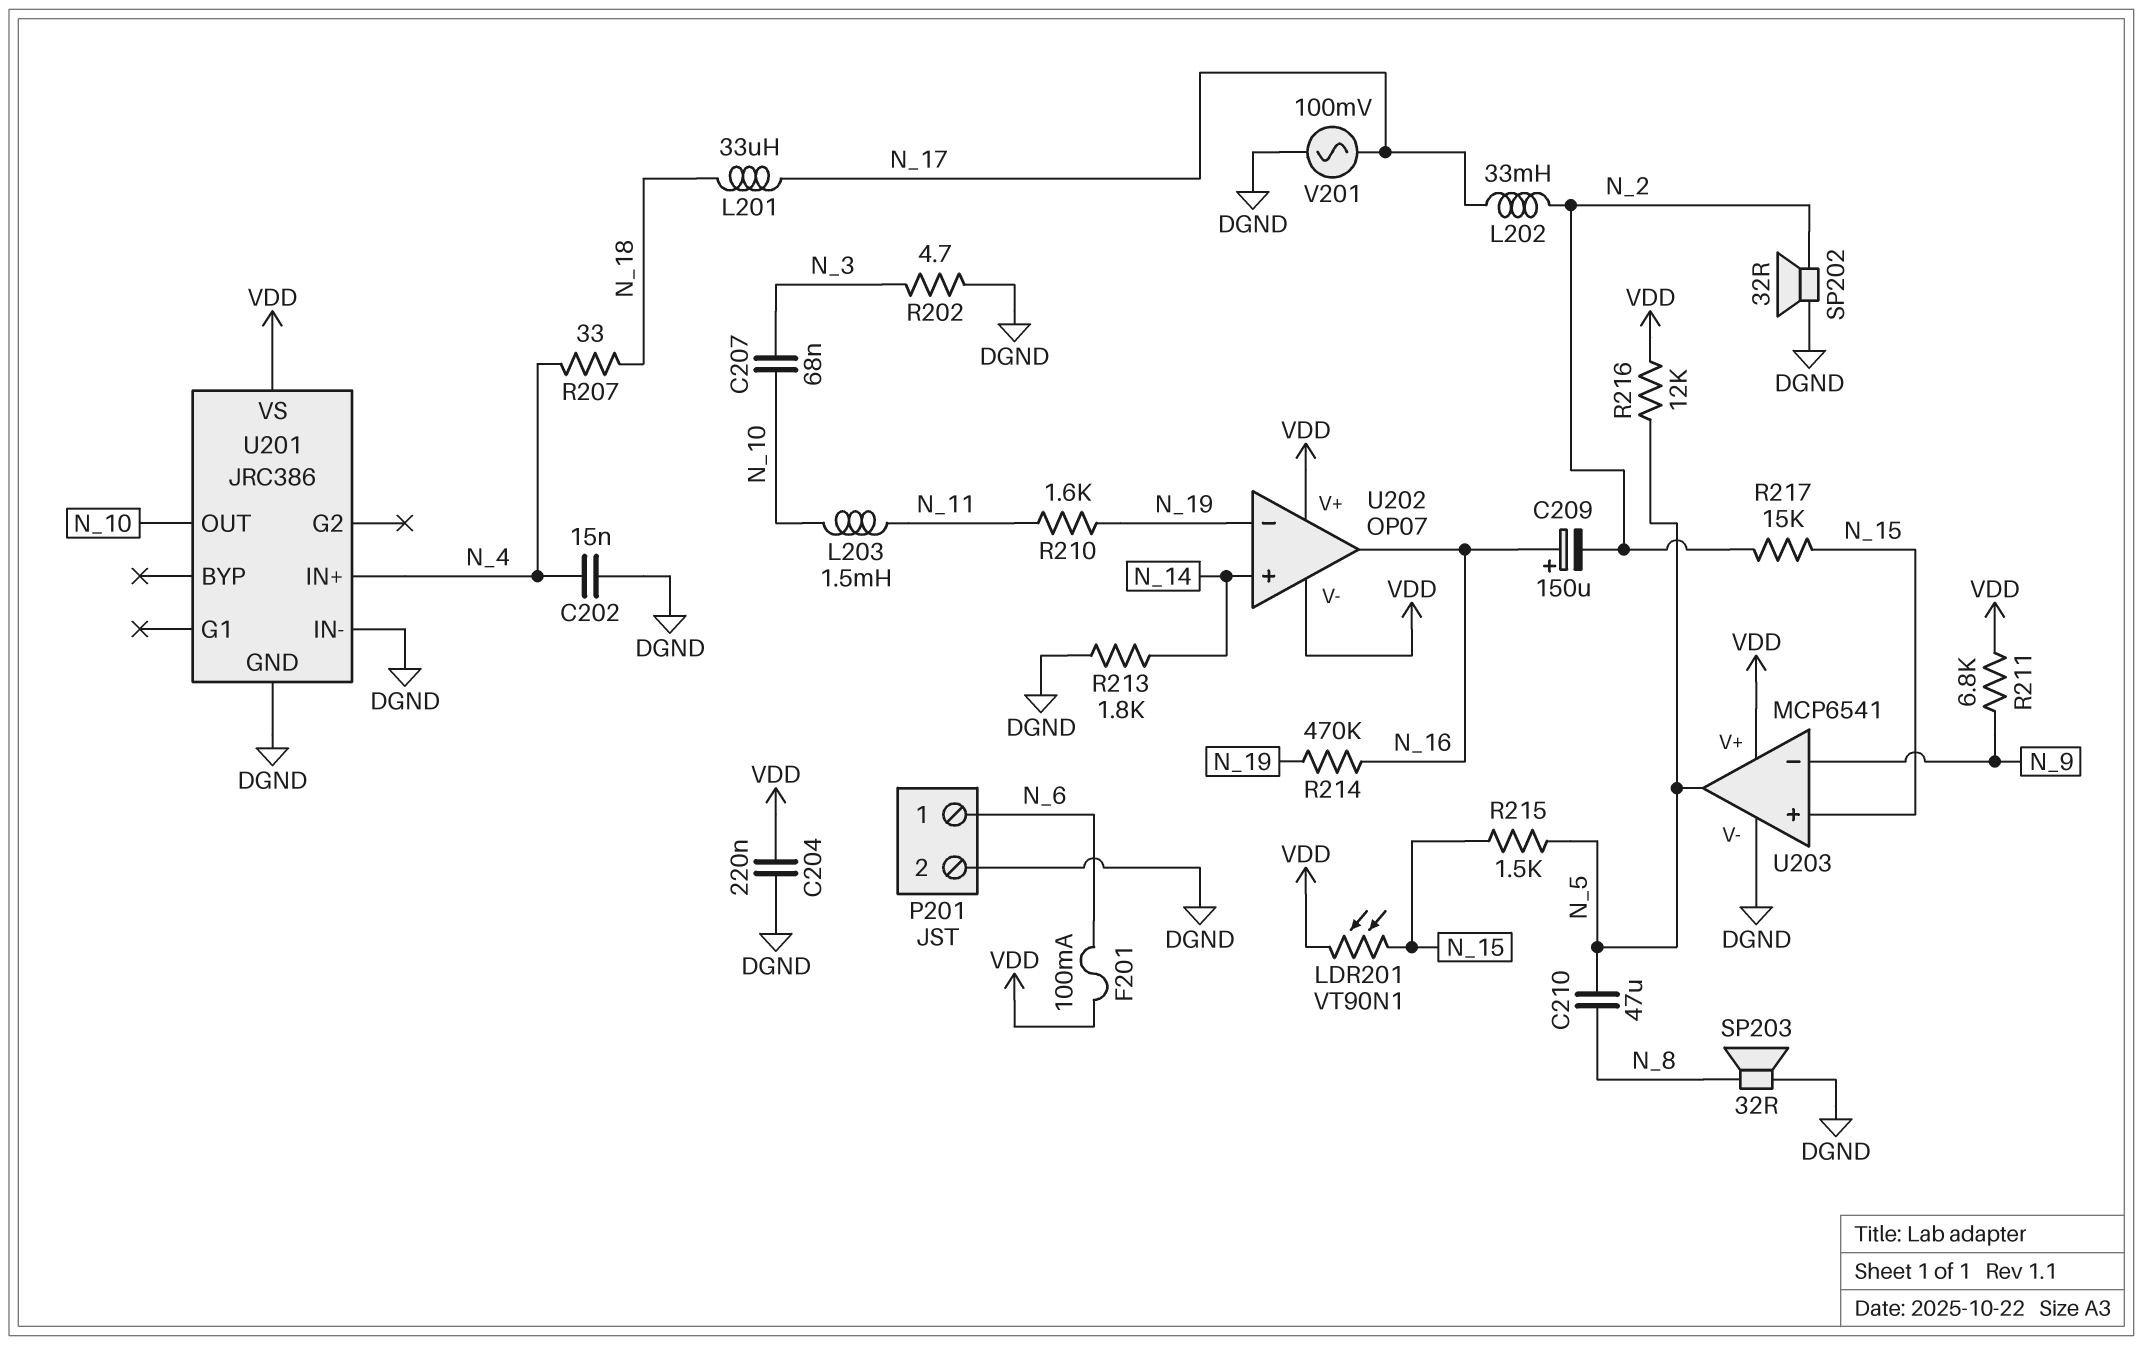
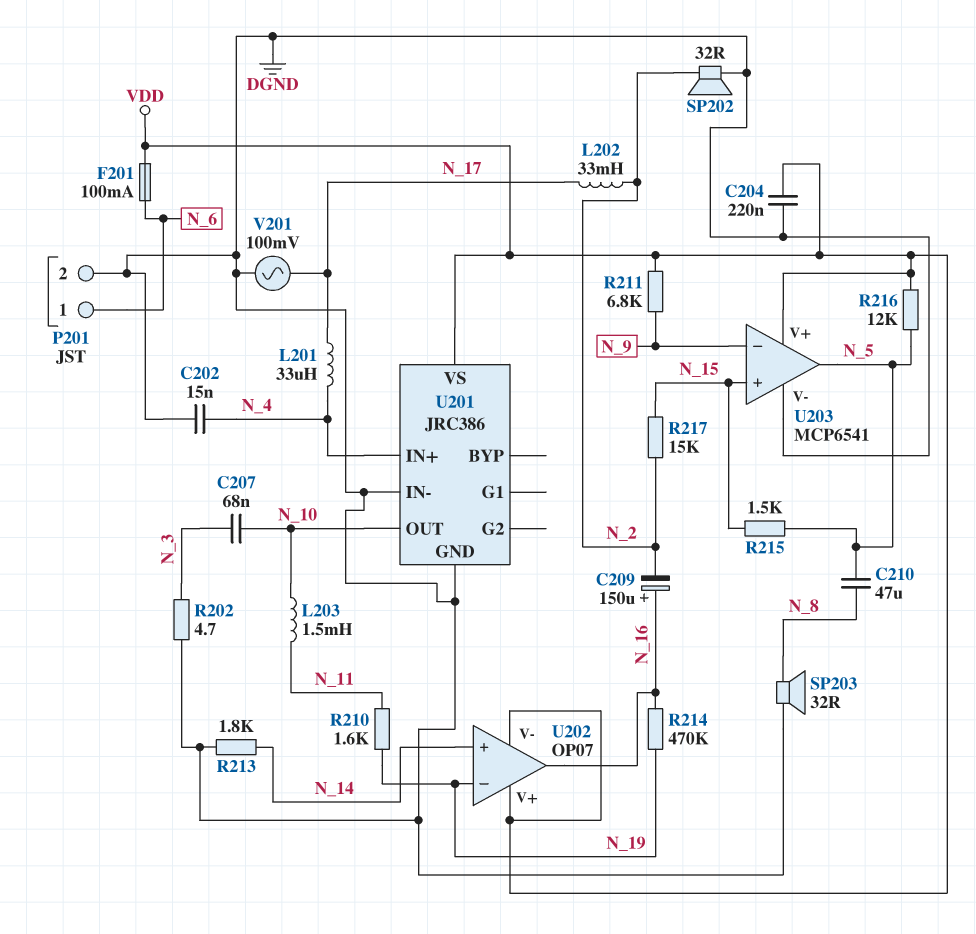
L201: 33uH (N_17, N_18) -> 33uH (N_4, N_17)
LDR201: VT90N1 (N_15, VDD) -> none
R207: 33 (N_4, N_18) -> none

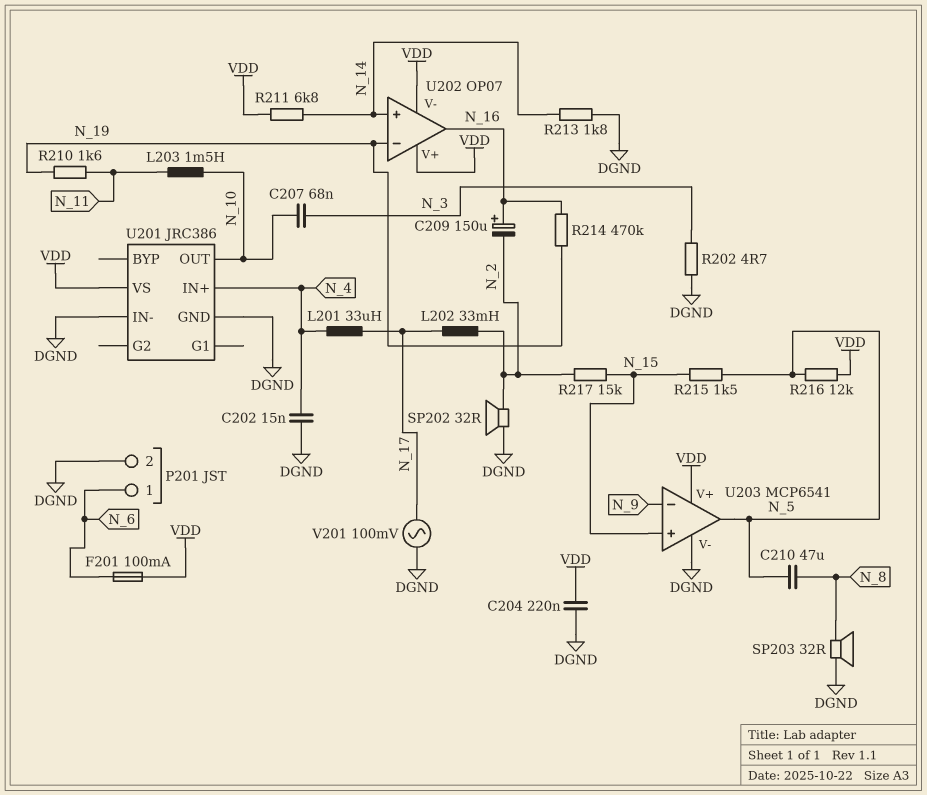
R211: 6.8k (N_9, VDD) -> 6.8k (N_14, VDD)

